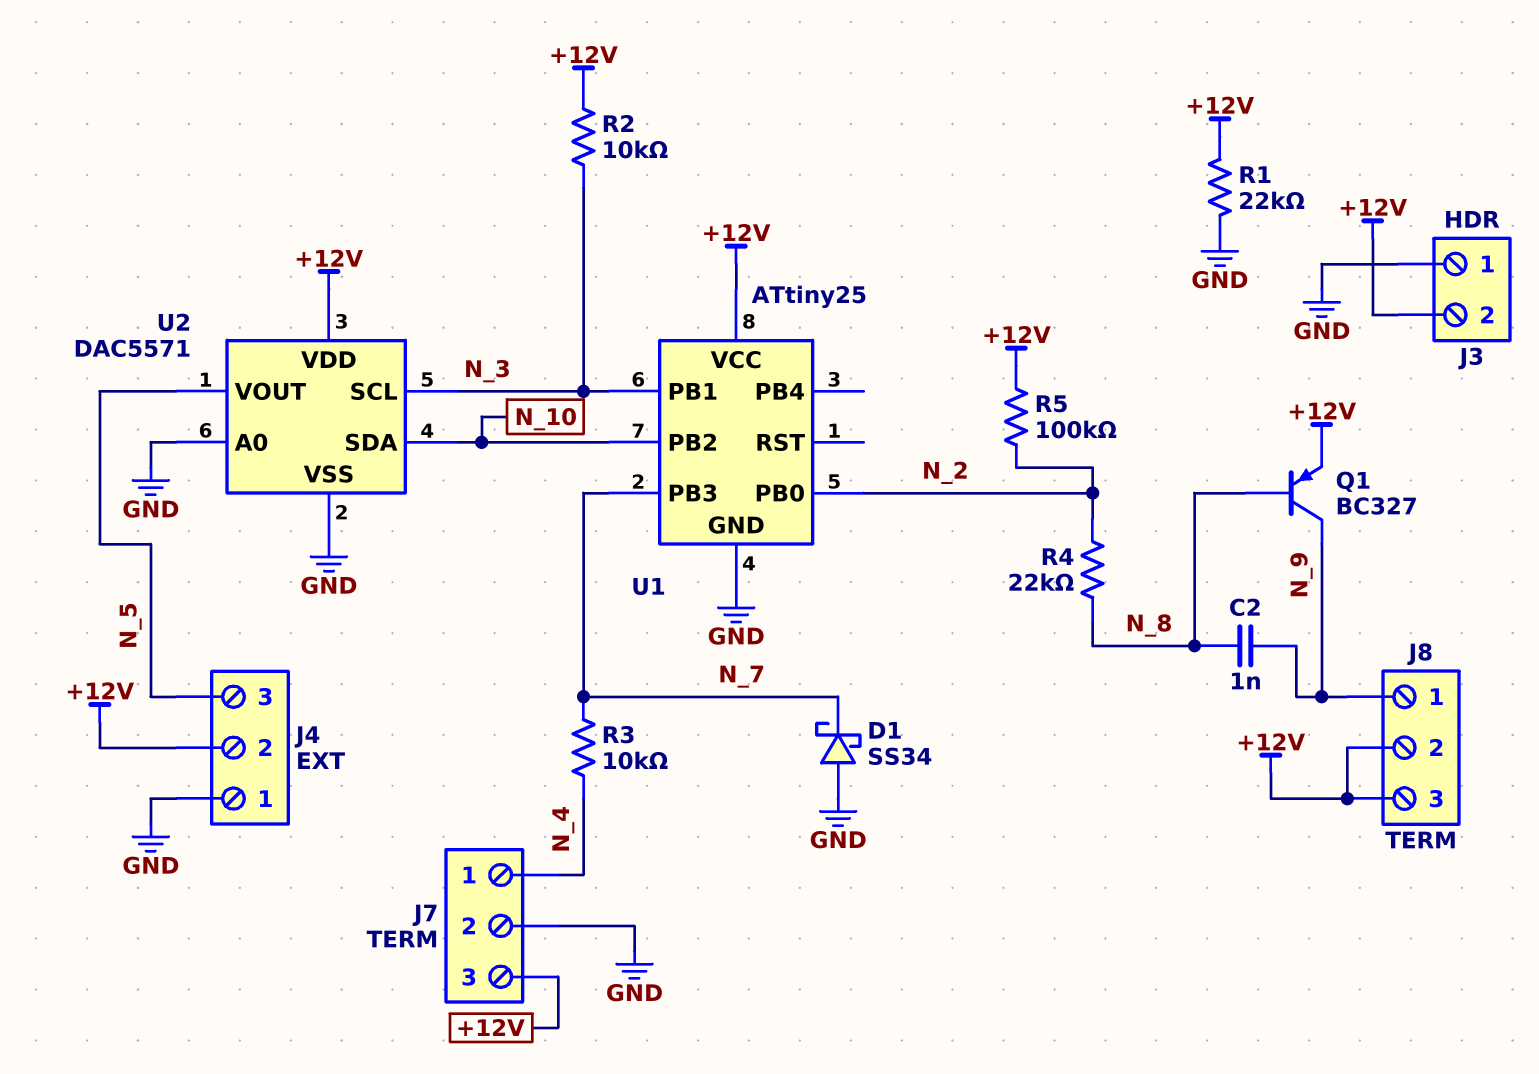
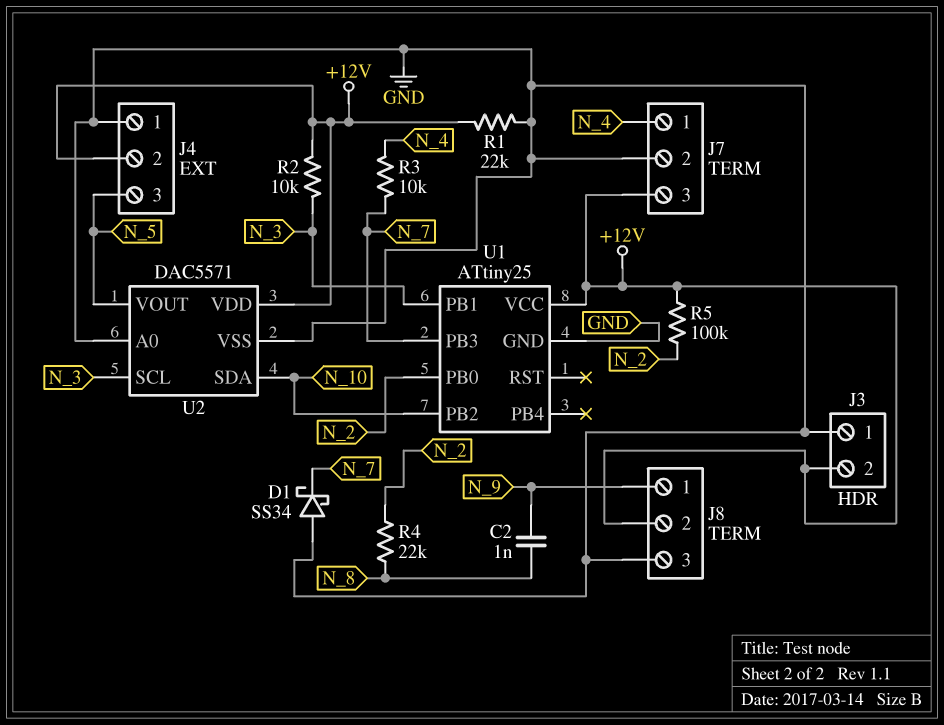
J8 pin 3: +12V -> GND
Q1: PNP BC327 (B N_8, C N_9, E +12V) -> none

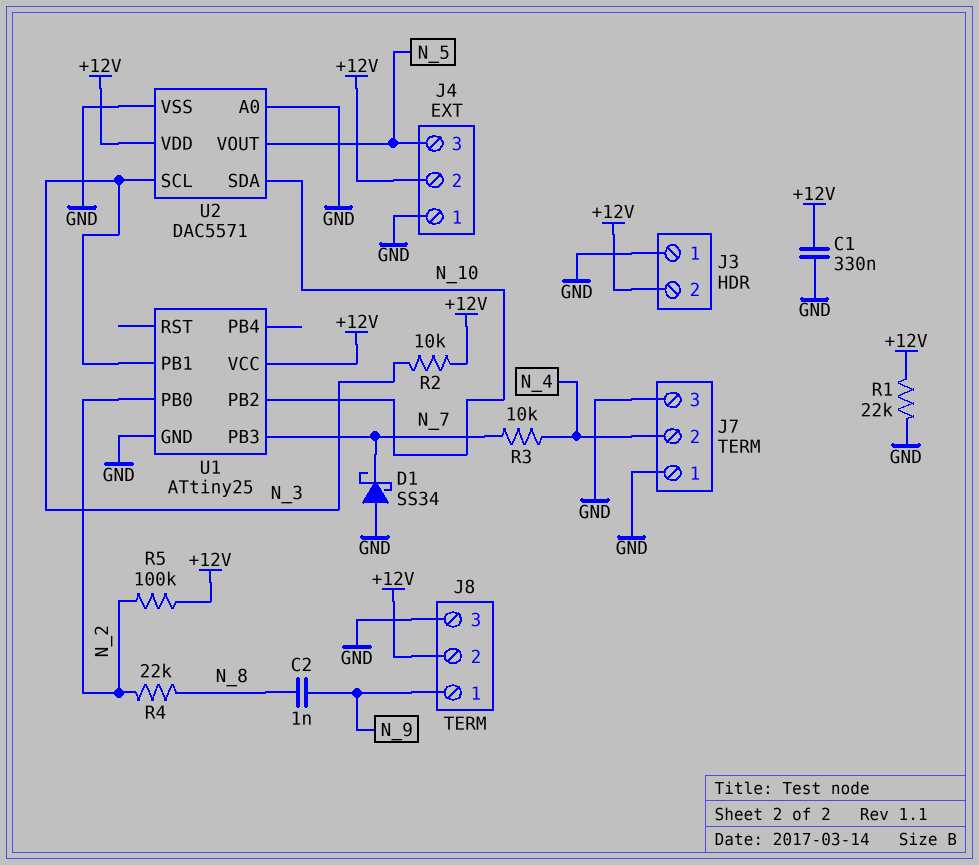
C1: none -> 330nF (+12V, GND)
J7 pin 1: N_4 -> GND
J7 pin 2: GND -> N_4
J7 pin 3: +12V -> GND

